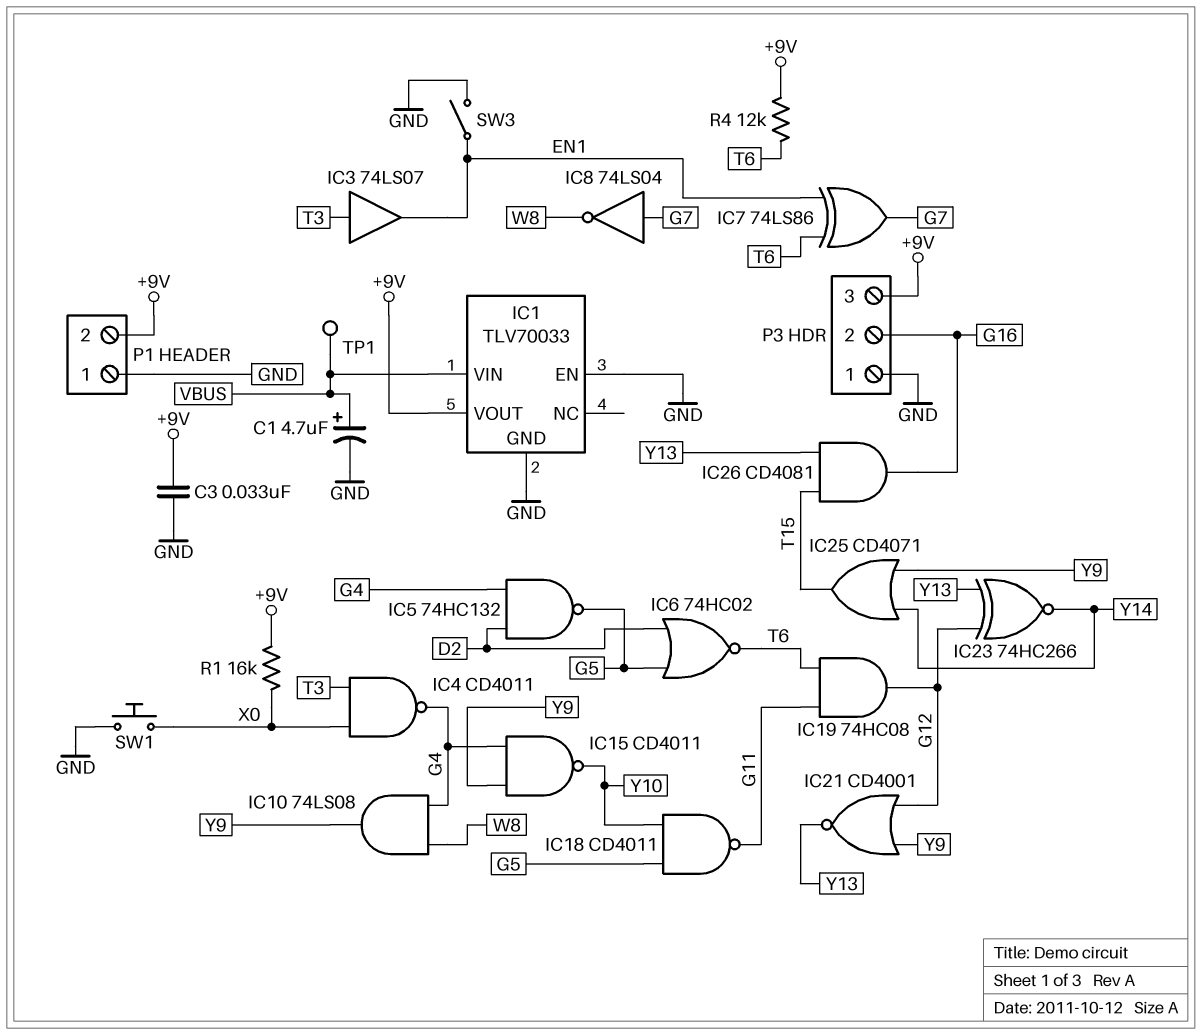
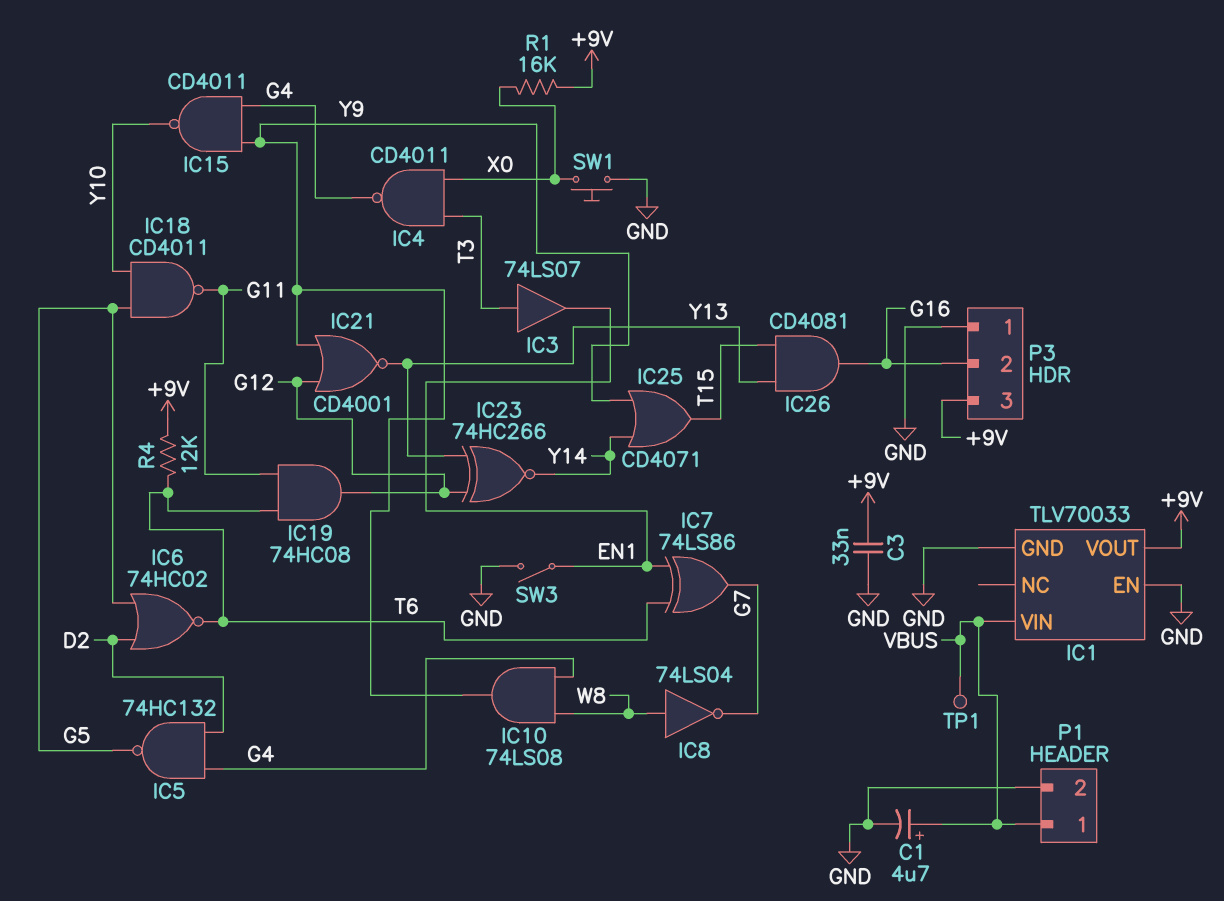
IC8: NOT 74LS04 (in G7, out W8) -> NOT 74LS04 (in W8, out G7)
P1 pin 1: GND -> VBUS
P1 pin 2: +9V -> GND

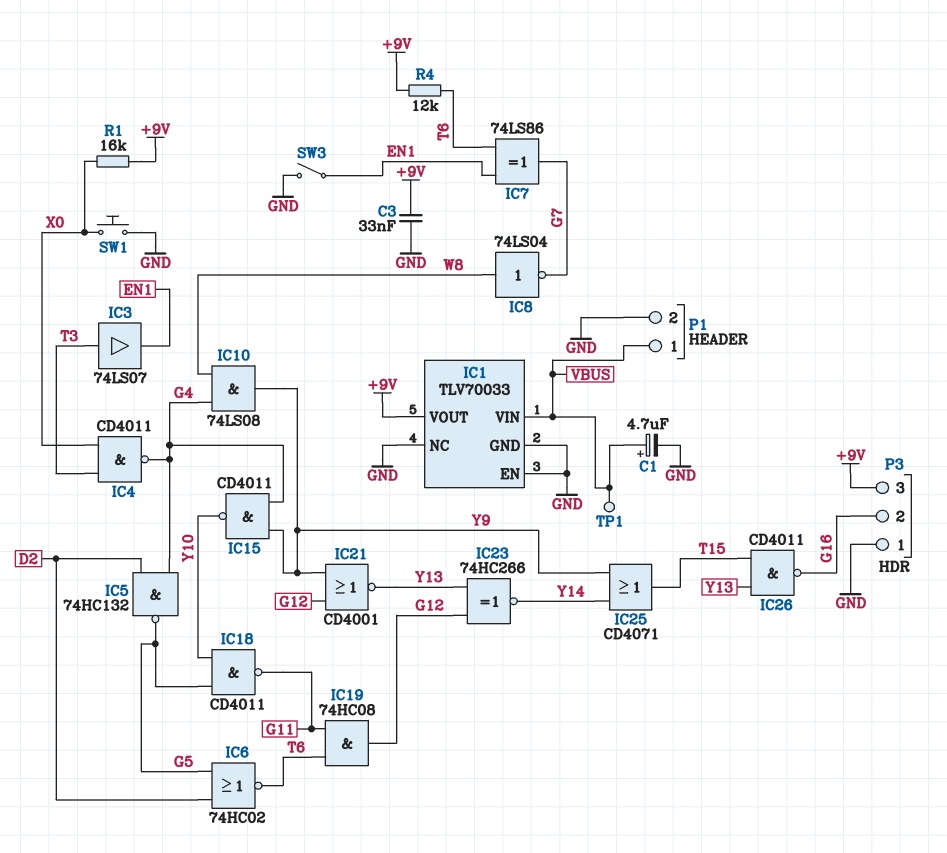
IC1 pin NC: none -> GND
IC26: AND CD4081 (in T15, in Y13, out G16) -> NAND CD4011 (in T15, in Y13, out G16)

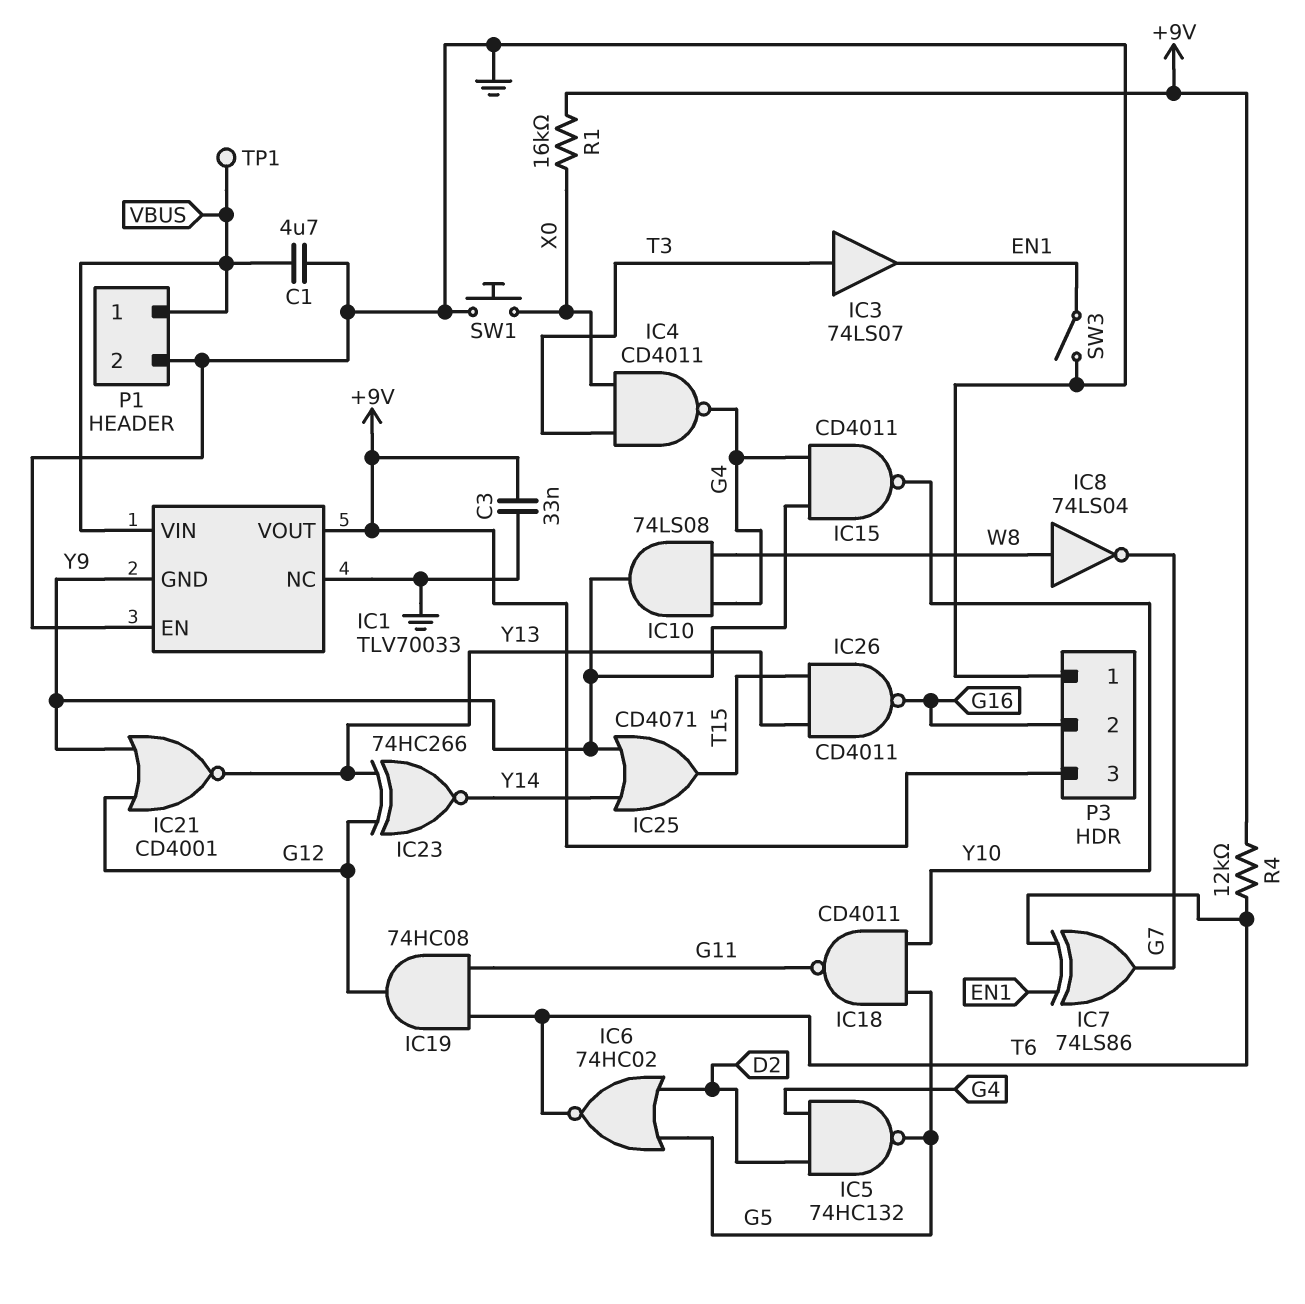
C1: 4.7uF (plus VBUS, minus GND) -> 4.7uF (GND, VBUS)
IC1 pin GND: GND -> Y9

